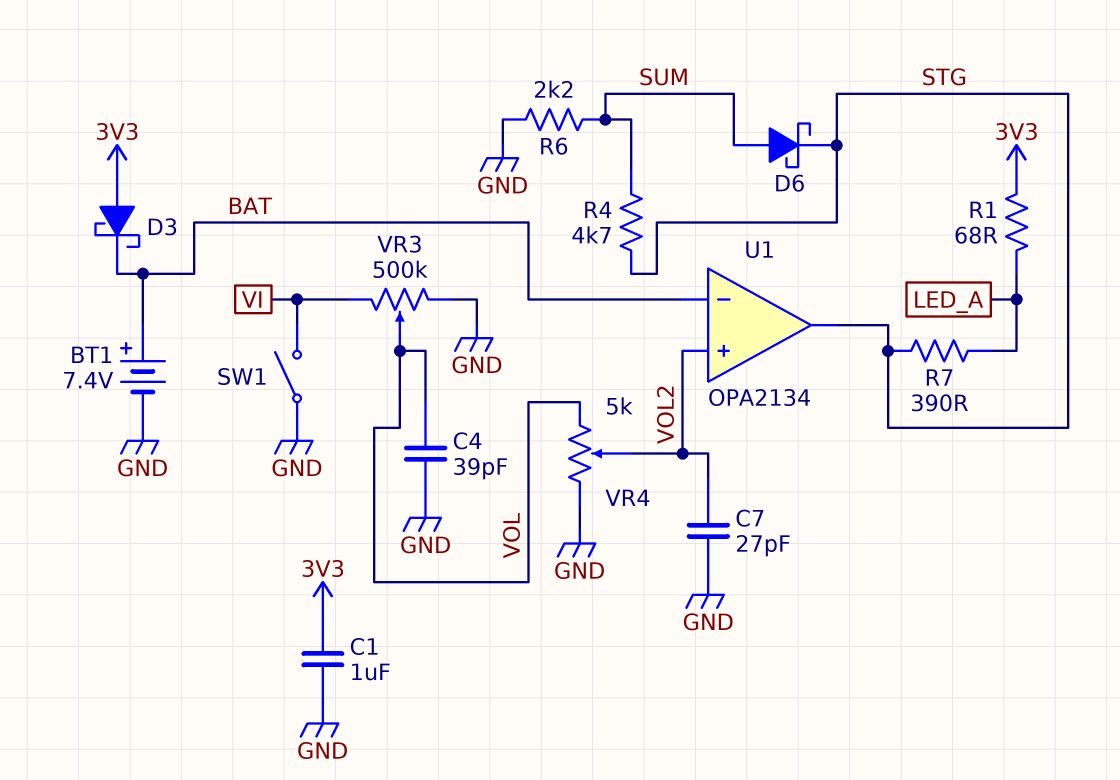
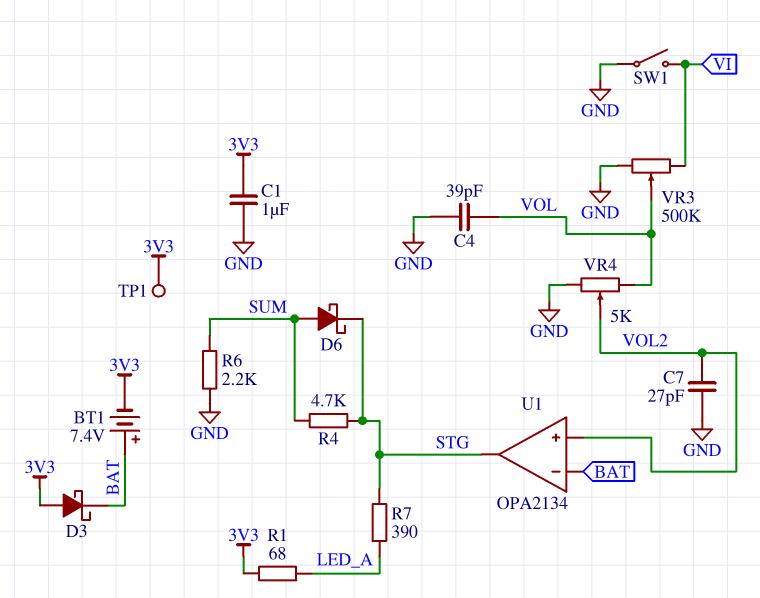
BT1: 7.4V (plus BAT, minus GND) -> 7.4V (plus BAT, minus 3V3)
TP1: none -> test point (3V3)

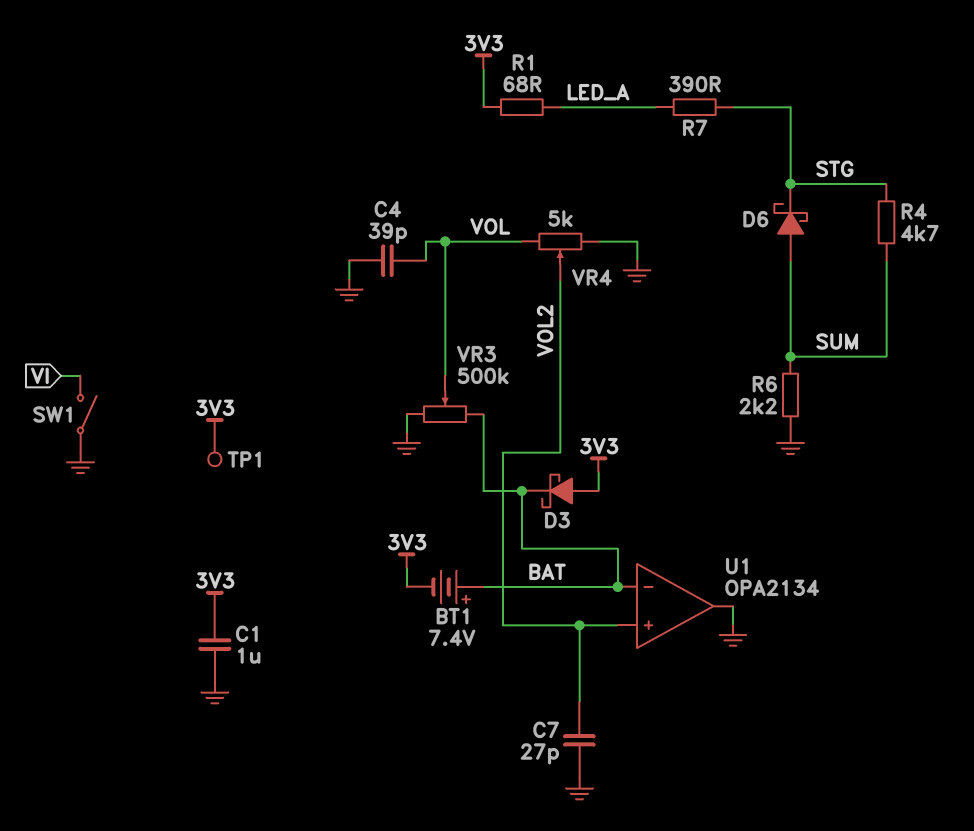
U1 pin out: STG -> GND
VR3: 500k (GND, VI, wiper VOL) -> 500k (BAT, GND, wiper VOL)

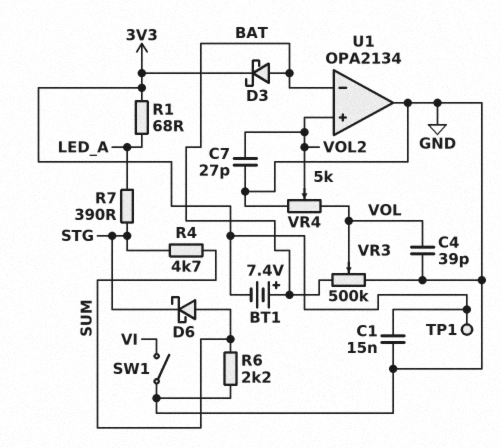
C1: 1uF (3V3, GND) -> 15nF (3V3, GND)
D3: schottky (A 3V3, K BAT) -> schottky (A BAT, K 3V3)

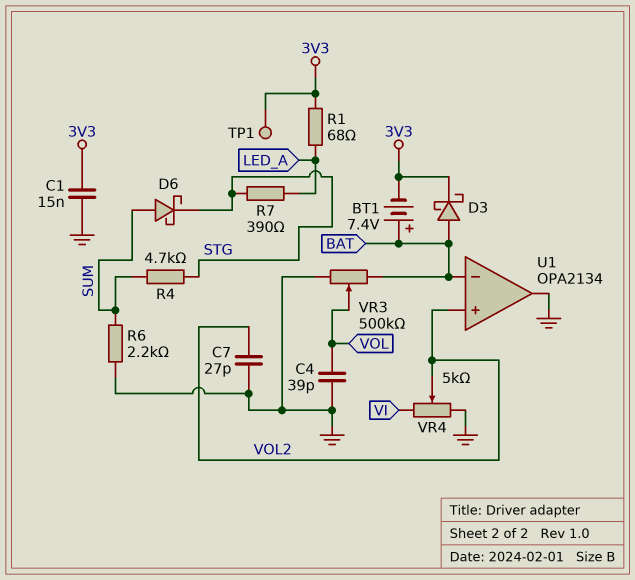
SW1: switch (GND, VI) -> none
VR4: 5k (GND, VOL, wiper VOL2) -> 5k (GND, VI, wiper VOL2)

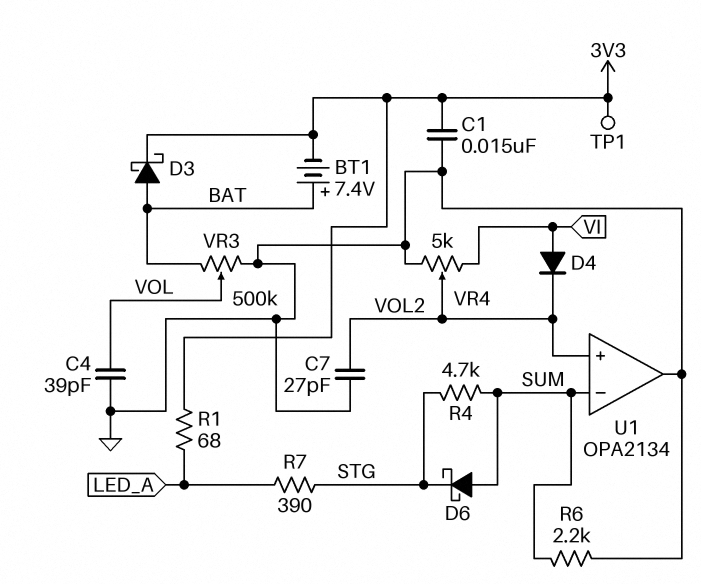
D4: none -> diode (A VI, K VOL2)
U1 pin in-: BAT -> SUM

